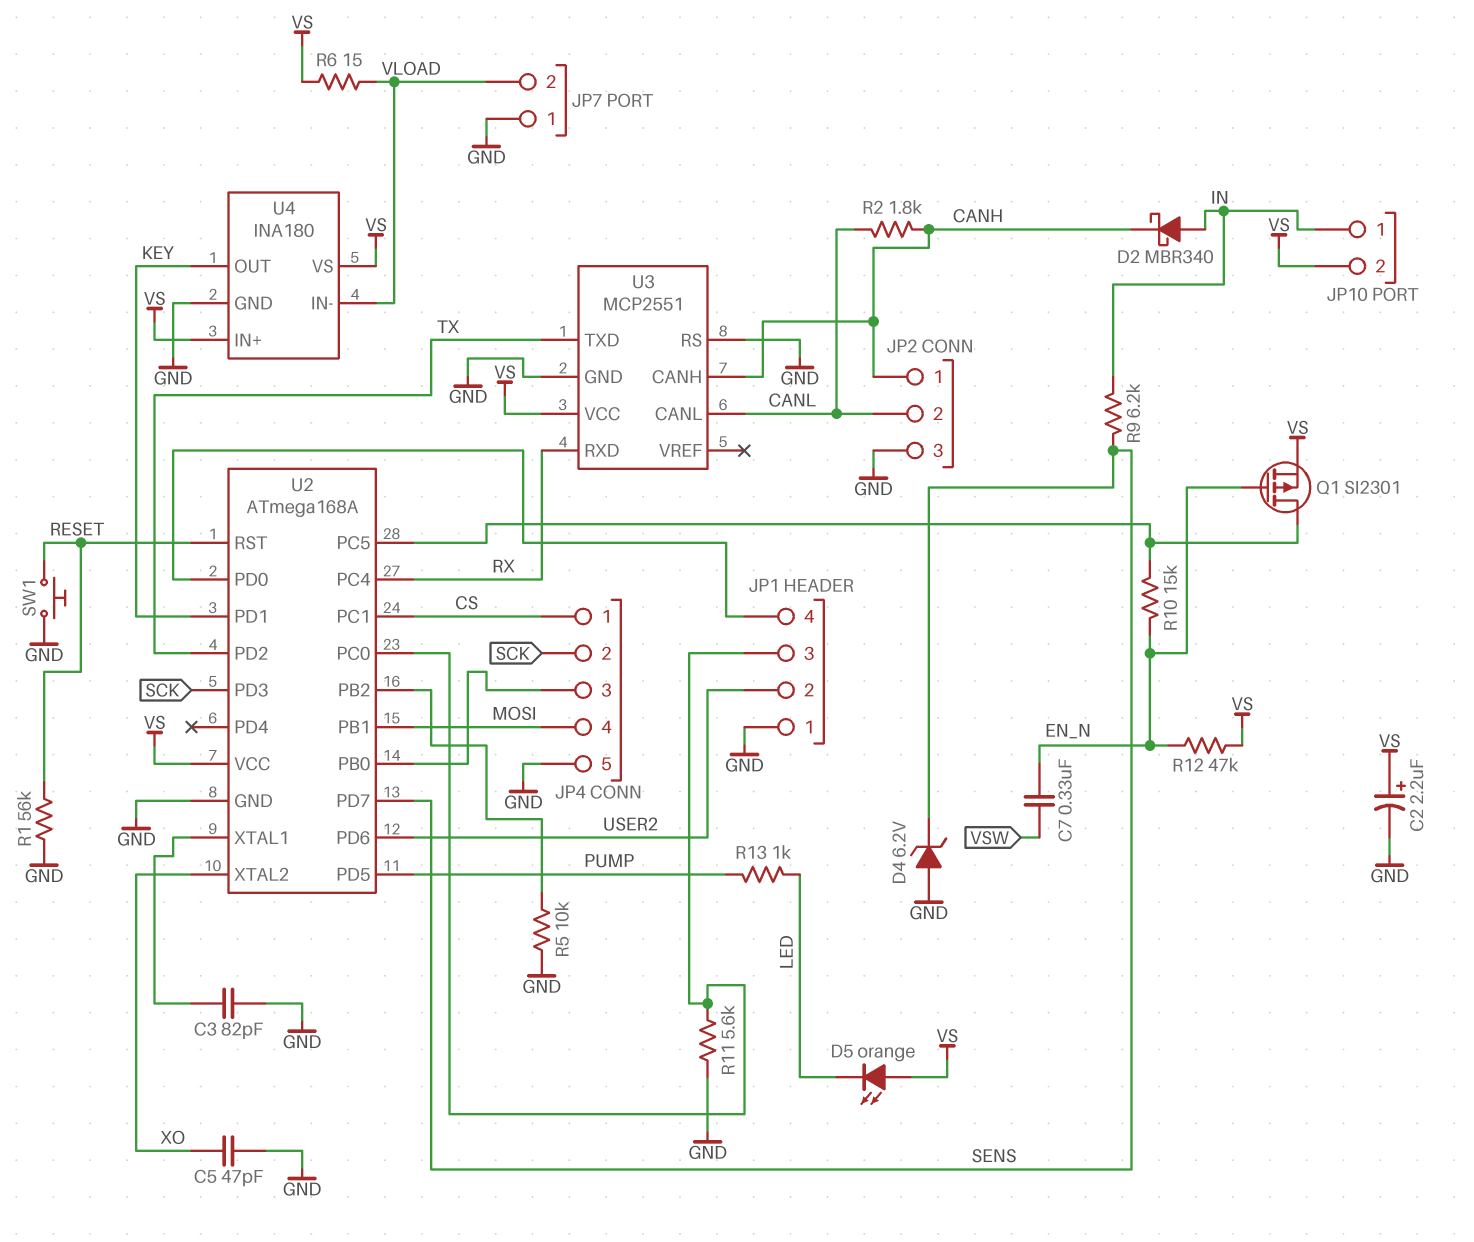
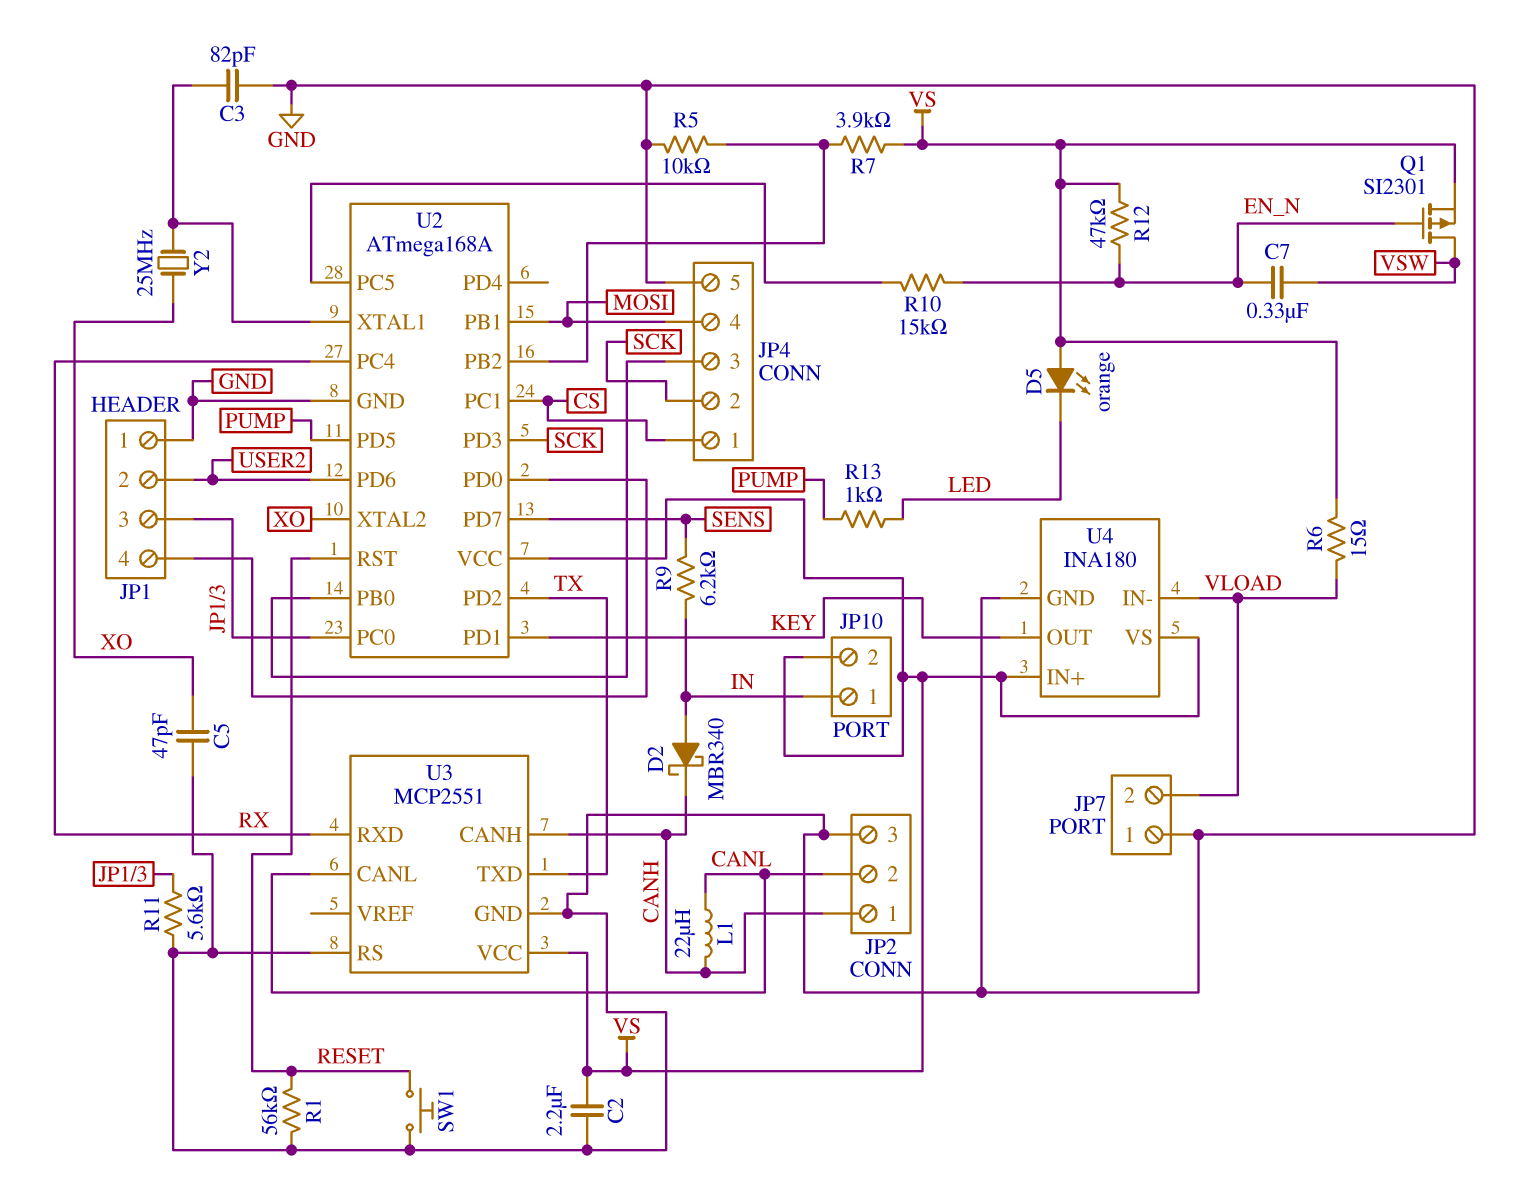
C2: 2.2uF (plus VS, minus GND) -> 2.2uF (GND, VS)
D4: zener 6.2V (A GND, K SENS) -> none
L1: none -> 22uH (CANH, CANL)
Q1: PMOS SI2301 (G EN_N, D U2/PC5, S VS) -> PMOS SI2301 (G EN_N, D VSW, S VS)
R2: 1.8k (CANH, CANL) -> none
R7: none -> 3.9k (U2/PB2, VS)
Y2: none -> 25MHz (U2/XTAL1, XO)

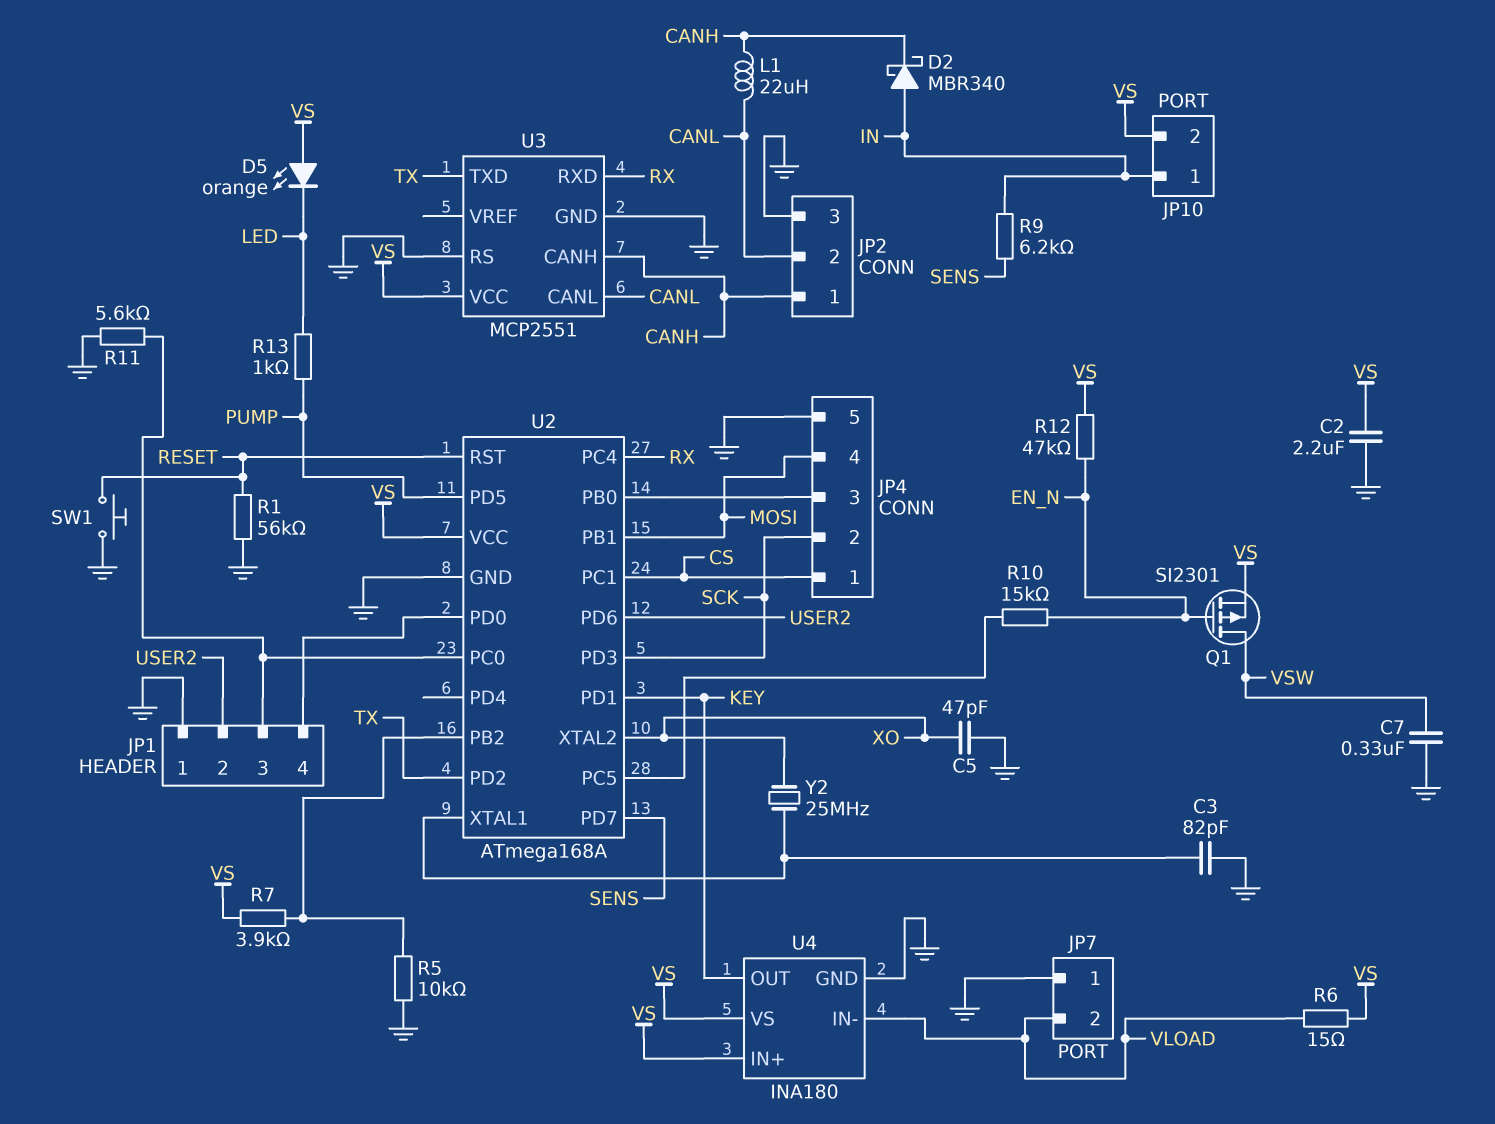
C7: 330nF (EN_N, VSW) -> 330nF (GND, VSW)

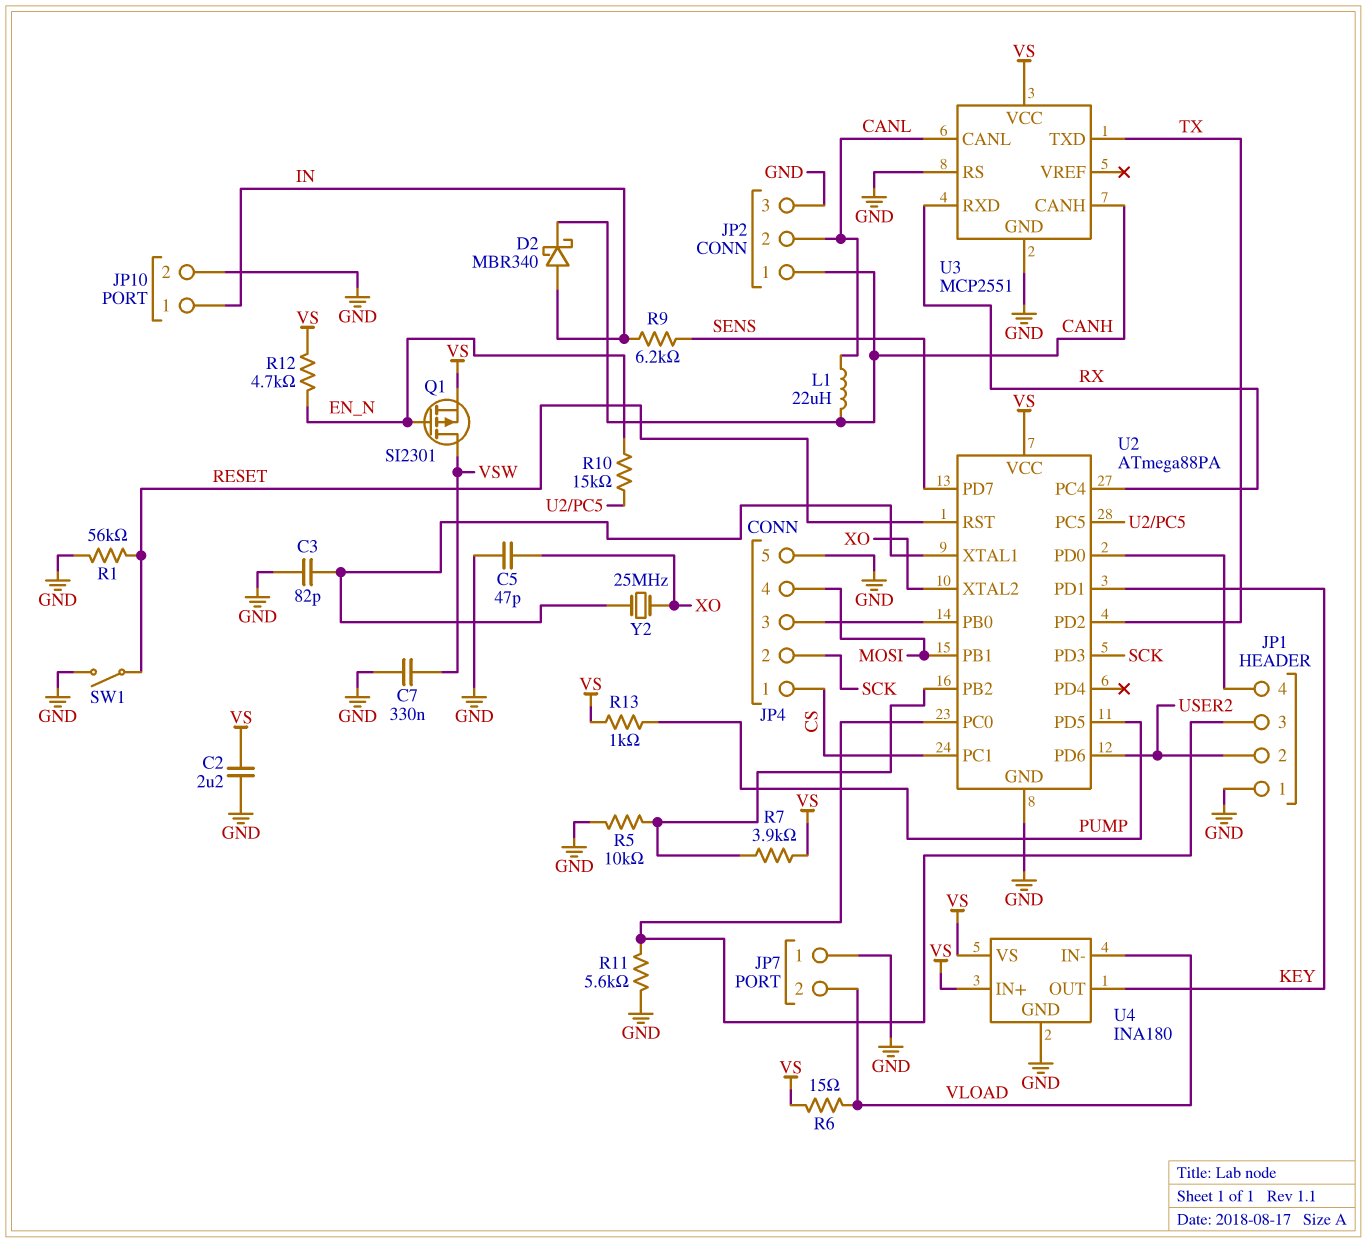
D5: LED orange (A VS, K LED) -> none
JP10 pin 2: VS -> GND
R12: 47k (EN_N, VS) -> 4.7k (EN_N, VS)
R13: 1k (LED, PUMP) -> 1k (PUMP, VS)
SW1: button (GND, RESET) -> switch (GND, RESET)
U2: ATmega168A -> ATmega88PA

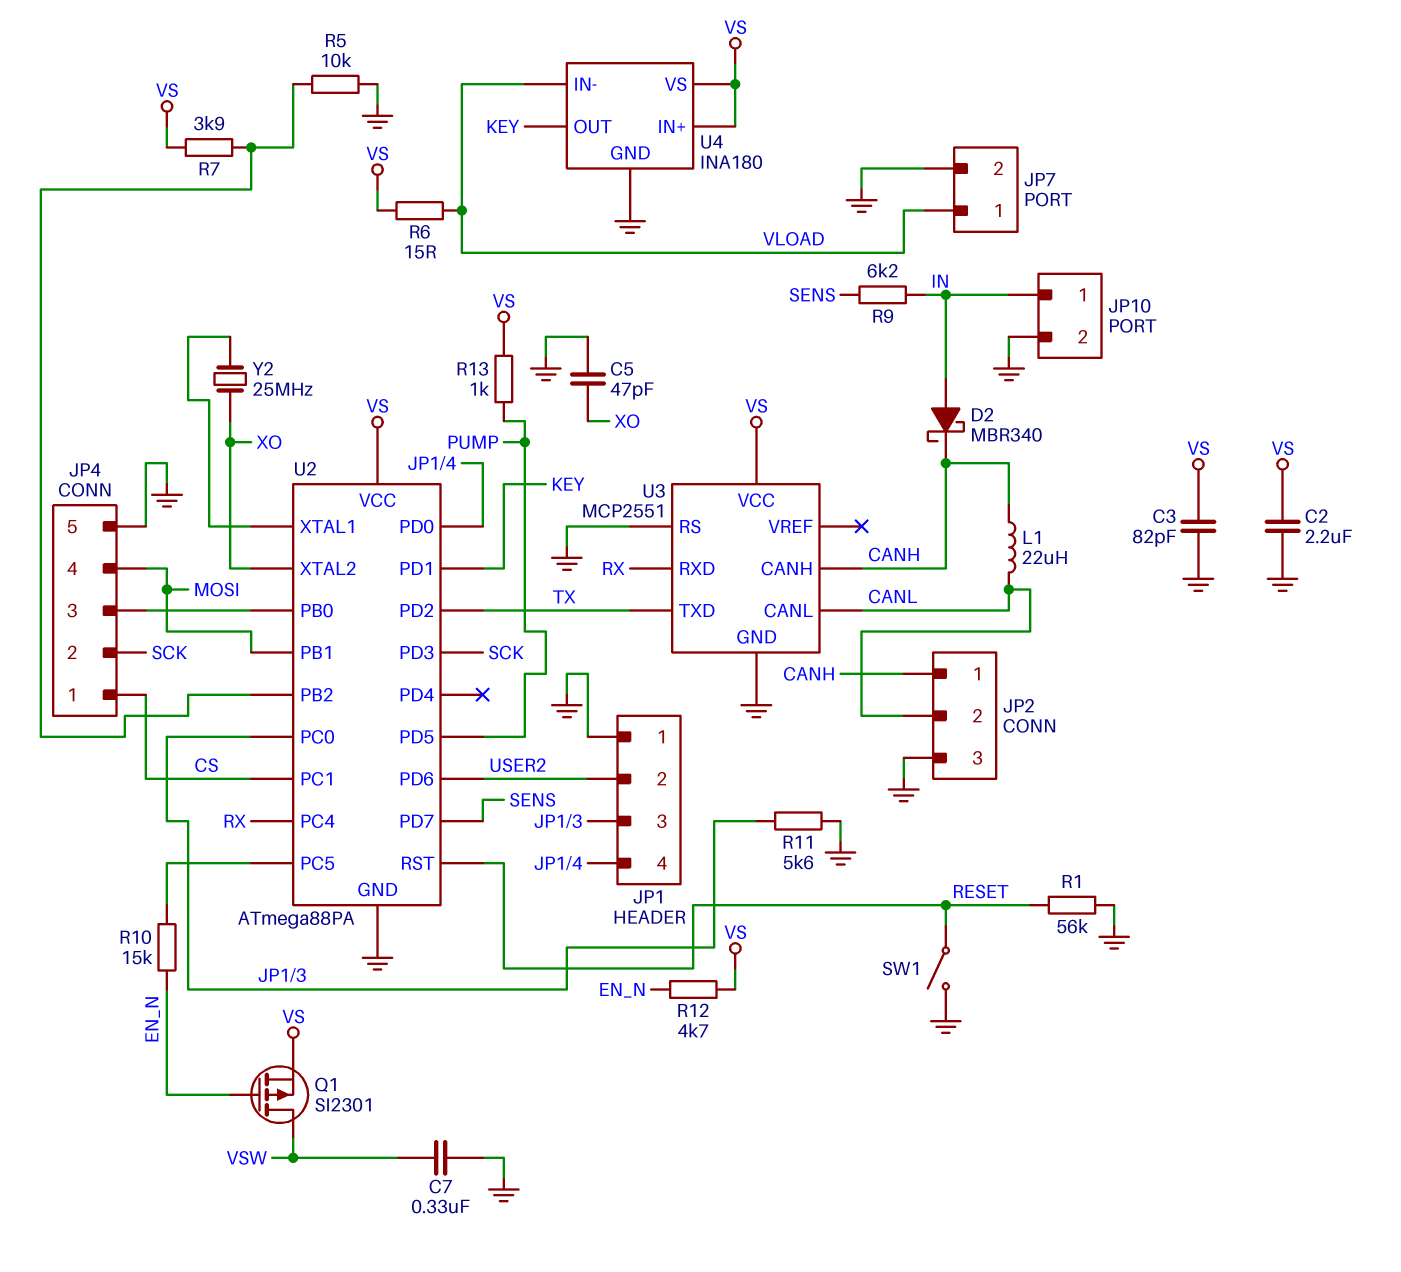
C3: 82pF (GND, U2/XTAL1) -> 82pF (GND, VS)
JP7 pin 1: GND -> VLOAD
JP7 pin 2: VLOAD -> GND

